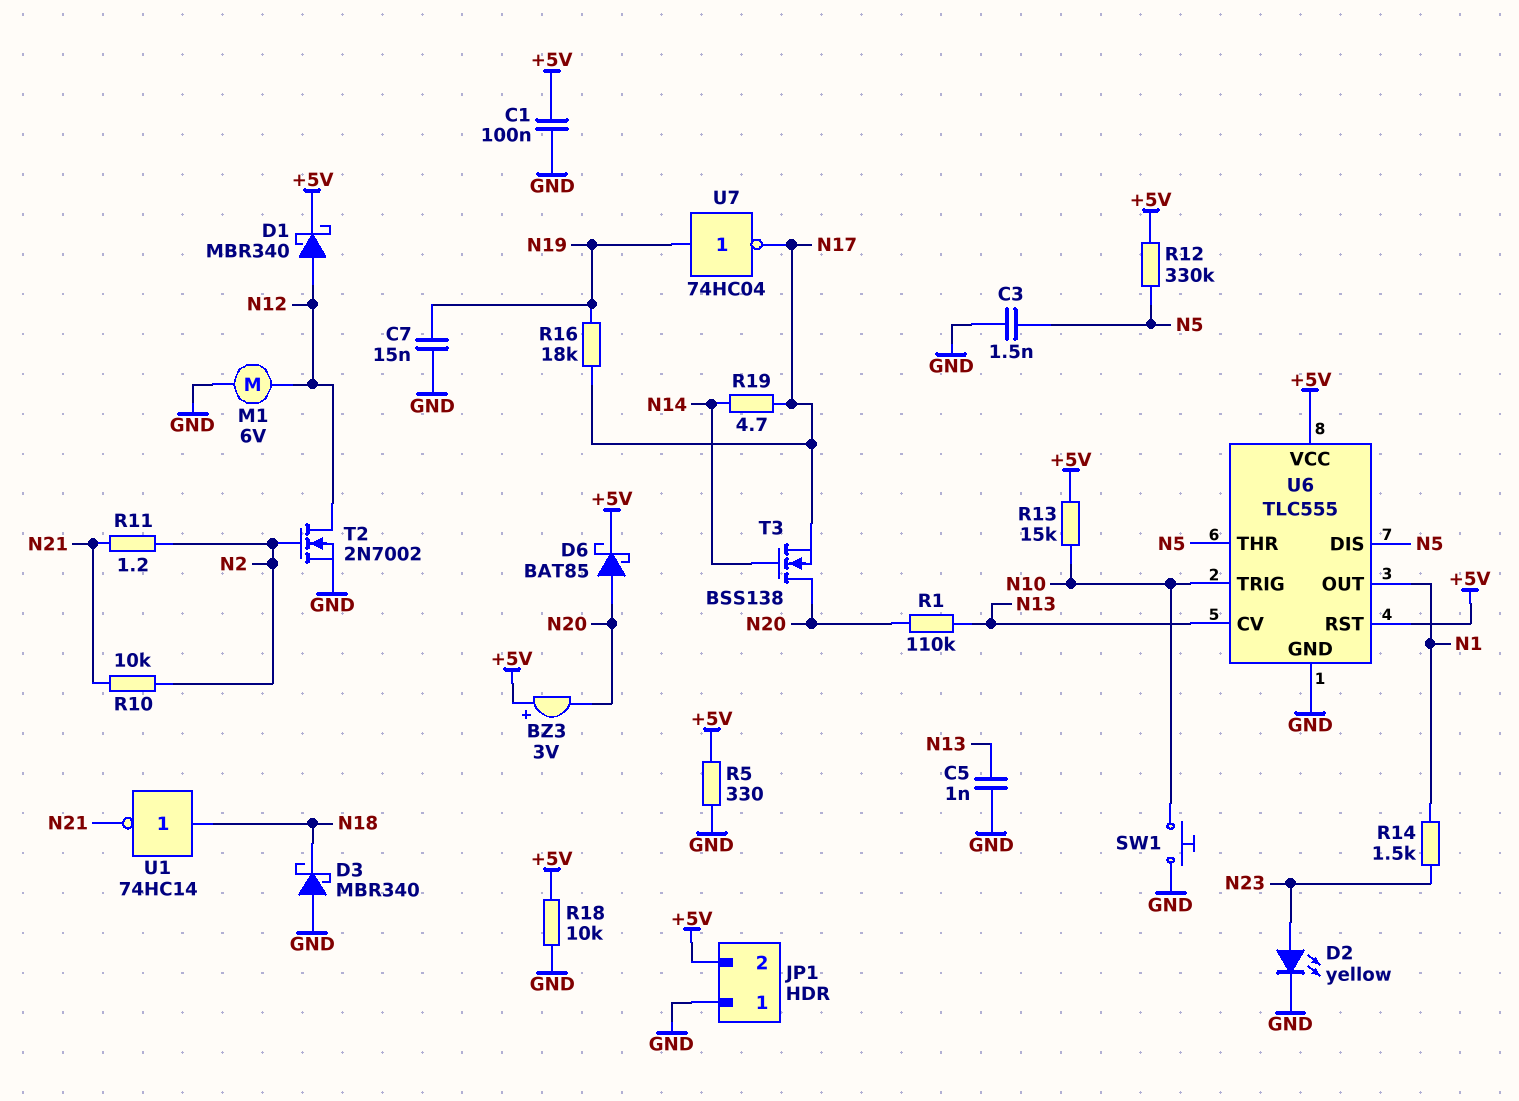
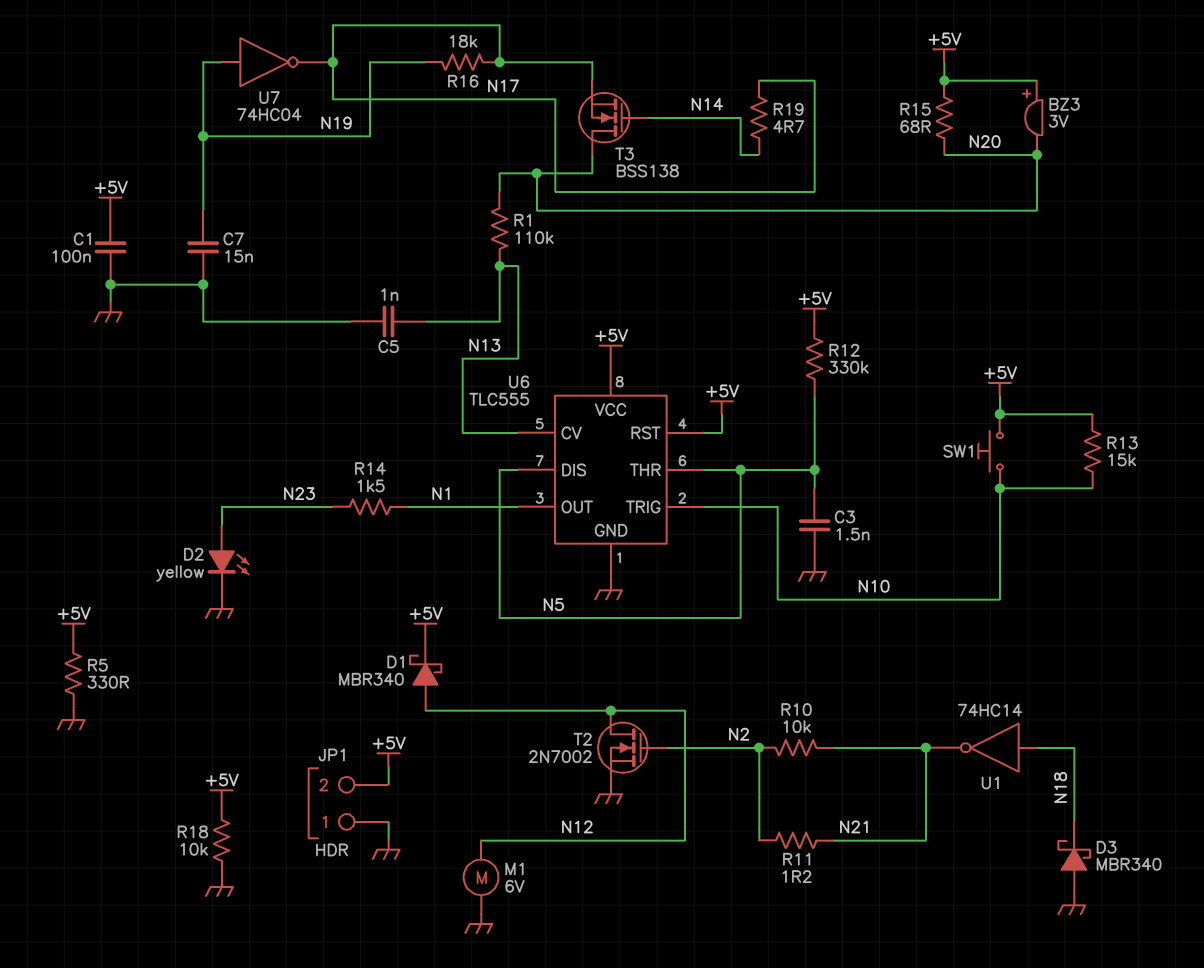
D6: schottky BAT85 (A N20, K +5V) -> none
R15: none -> 68 (+5V, N20)
SW1: button (GND, N10) -> button (+5V, N10)

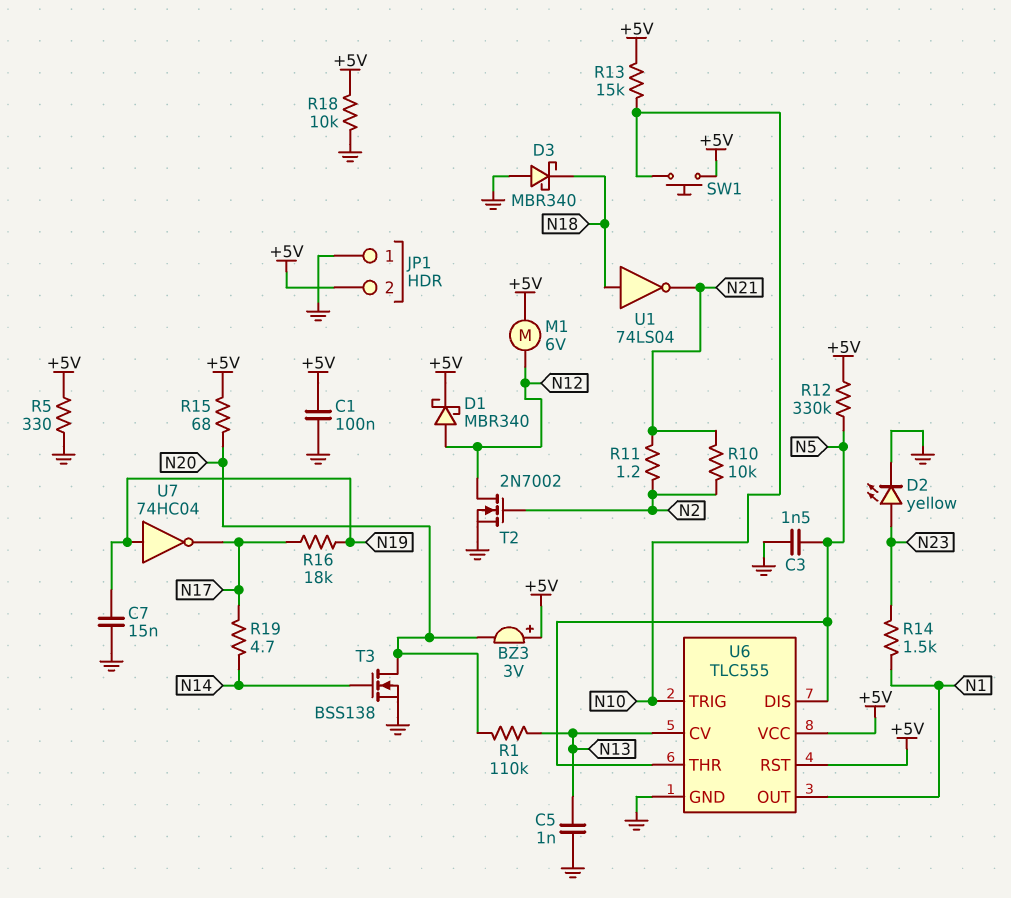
M1: motor 6V (GND, N12) -> motor 6V (+5V, N12)
T3: NMOS BSS138 (G N14, D N20, S N17) -> NMOS BSS138 (G N14, D N20, S GND)
U1: NOT 74HC14 (in N18, out N21) -> NOT 74LS04 (in N18, out N21)

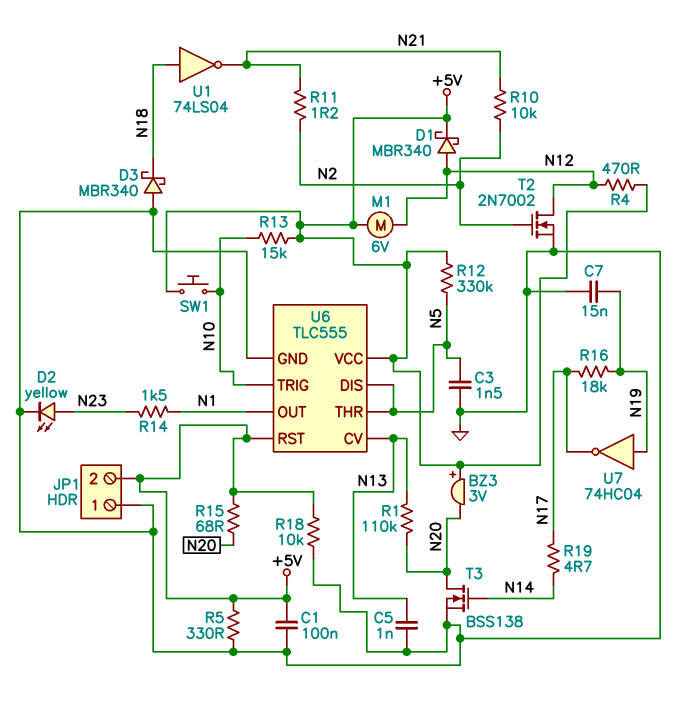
R4: none -> 470 (+5V, N12)

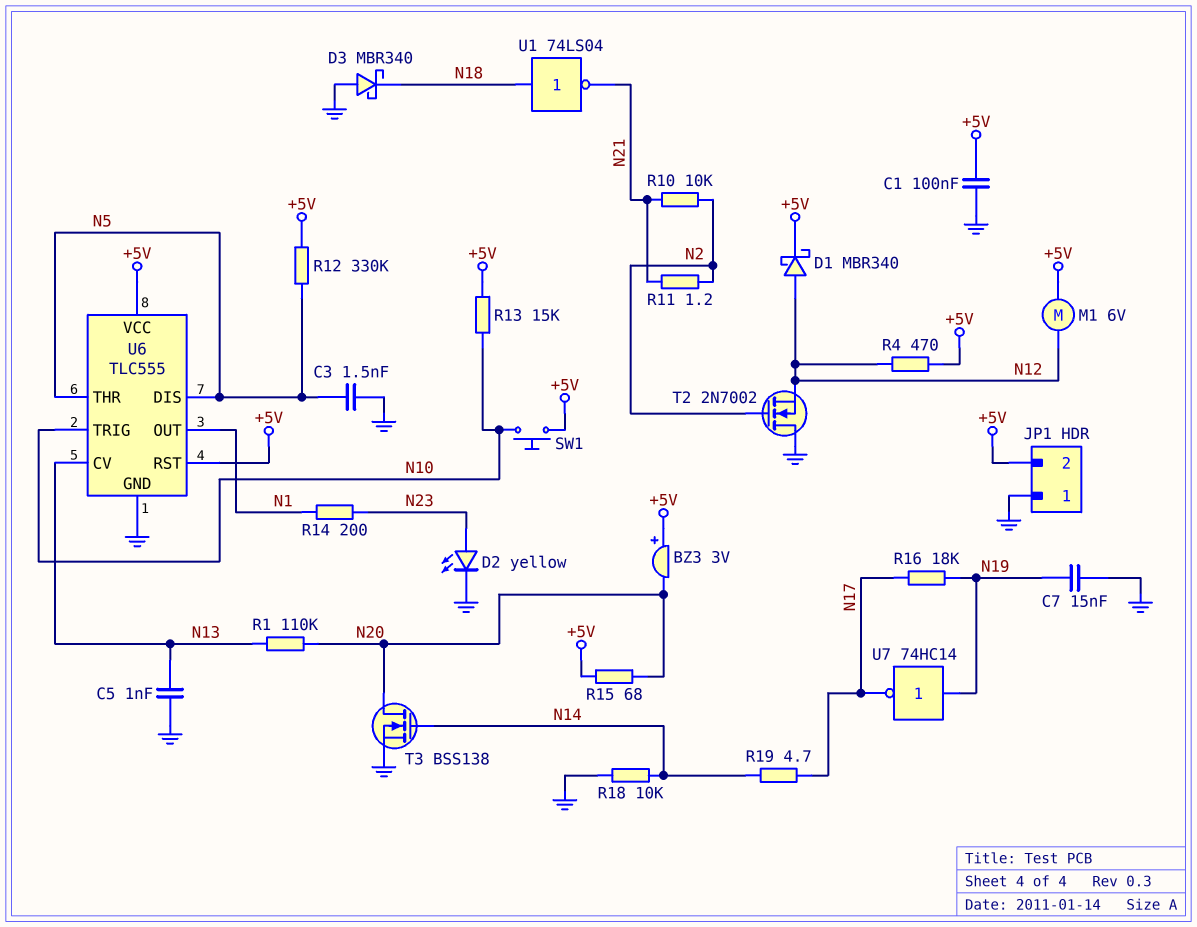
R5: 330 (+5V, GND) -> none
R14: 1.5k (N1, N23) -> 200 (N1, N23)
R18: 10k (+5V, GND) -> 10k (GND, N14)
T2: NMOS 2N7002 (G N2, D N12, S GND) -> NMOS 2N7002 (G N2, D GND, S N12)
U7: NOT 74HC04 (in N19, out N17) -> NOT 74HC14 (in N19, out N17)

